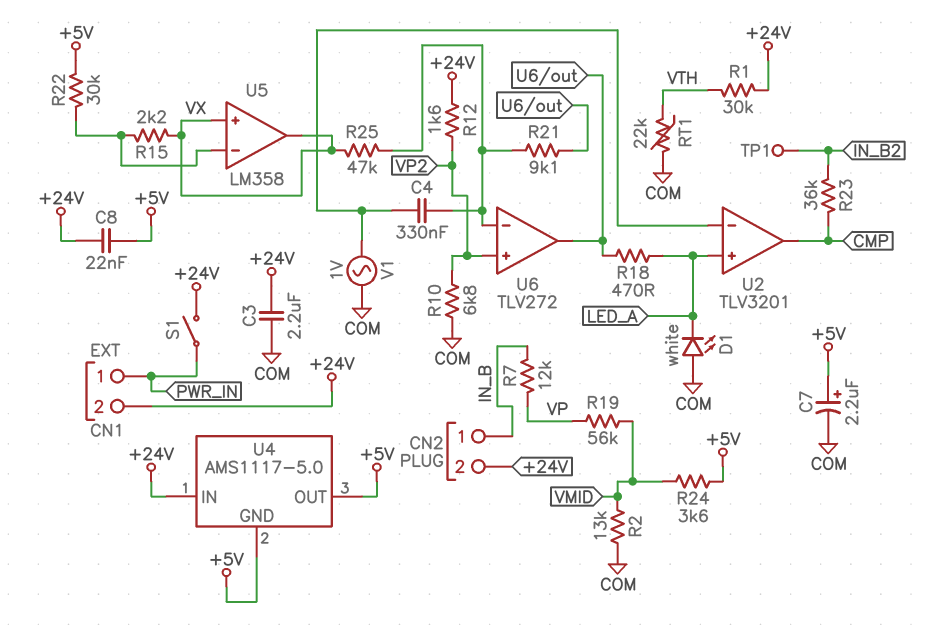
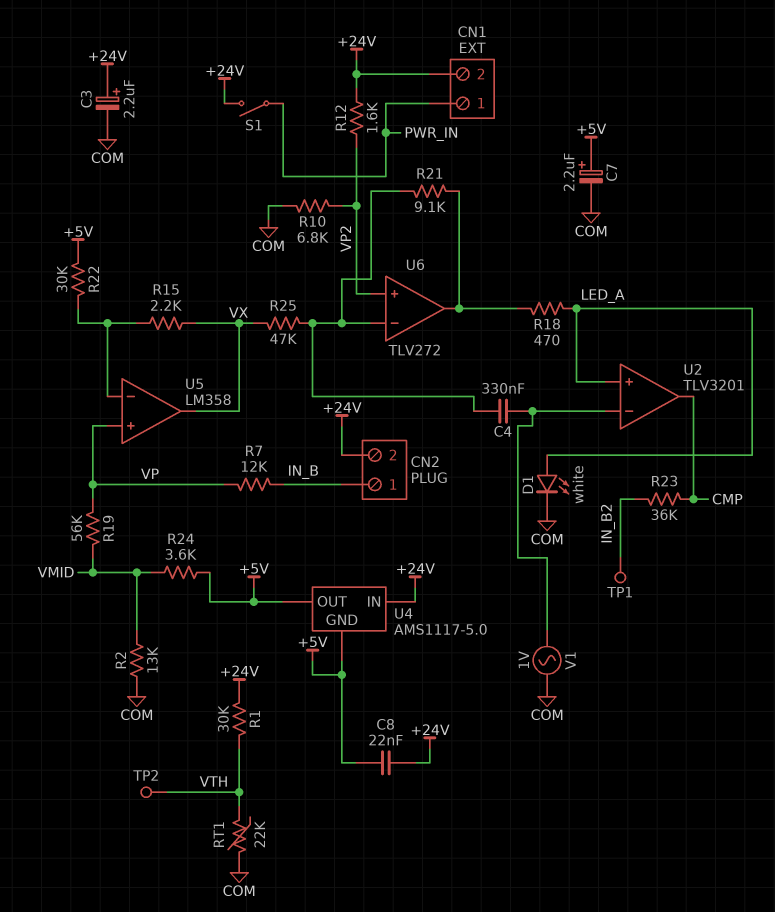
C3: 2.2uF (+24V, COM) -> 2.2uF (plus +24V, minus COM)
D1: LED white (A COM, K LED_A) -> LED white (A LED_A, K COM)
TP2: none -> test point (VTH)
U5 pin in+: VX -> VP

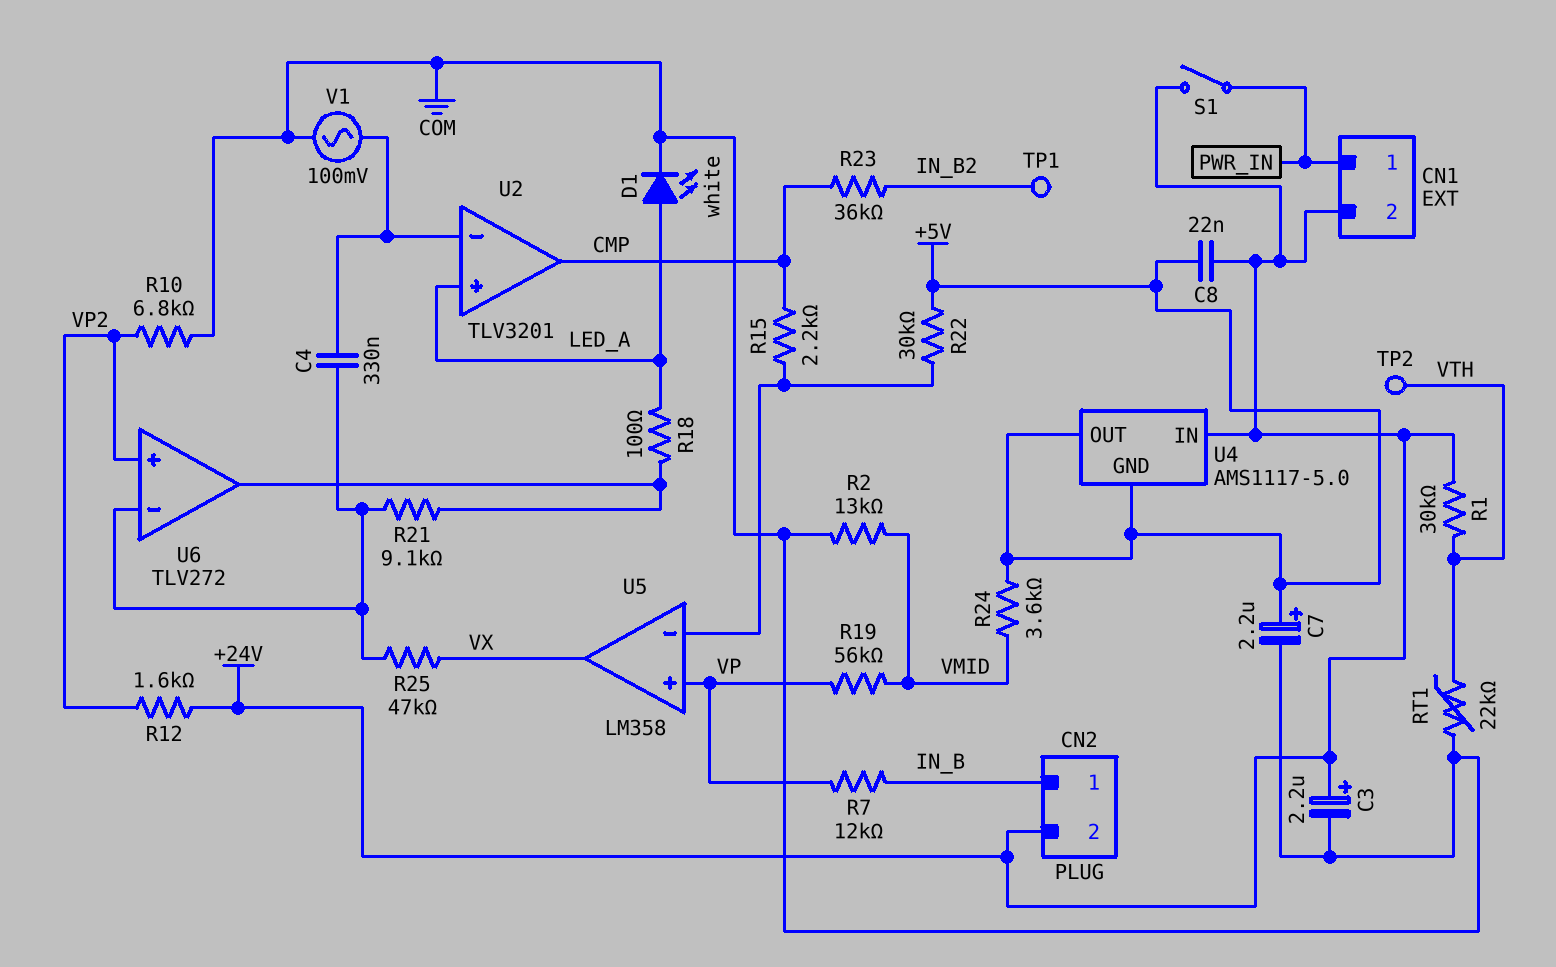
R15: 2.2k (U5/in-, VX) -> 2.2k (CMP, U5/in-)
R18: 470 (LED_A, U6/out) -> 100 (LED_A, U6/out)
V1: AC 1V (COM, U2/in-) -> AC 100mV (COM, U2/in-)

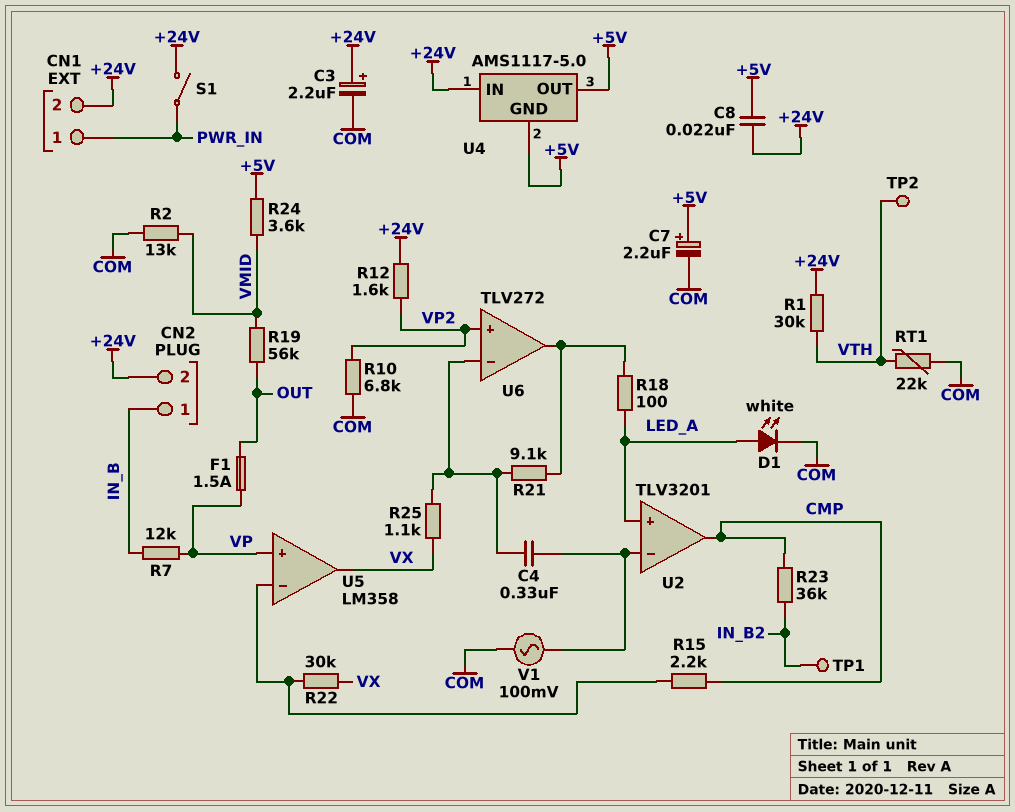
F1: none -> 1.5A (OUT, VP)
R19: 56k (VMID, VP) -> 56k (OUT, VMID)
R22: 30k (+5V, U5/in-) -> 30k (U5/in-, VX)
R25: 47k (U6/in-, VX) -> 1.1k (U6/in-, VX)

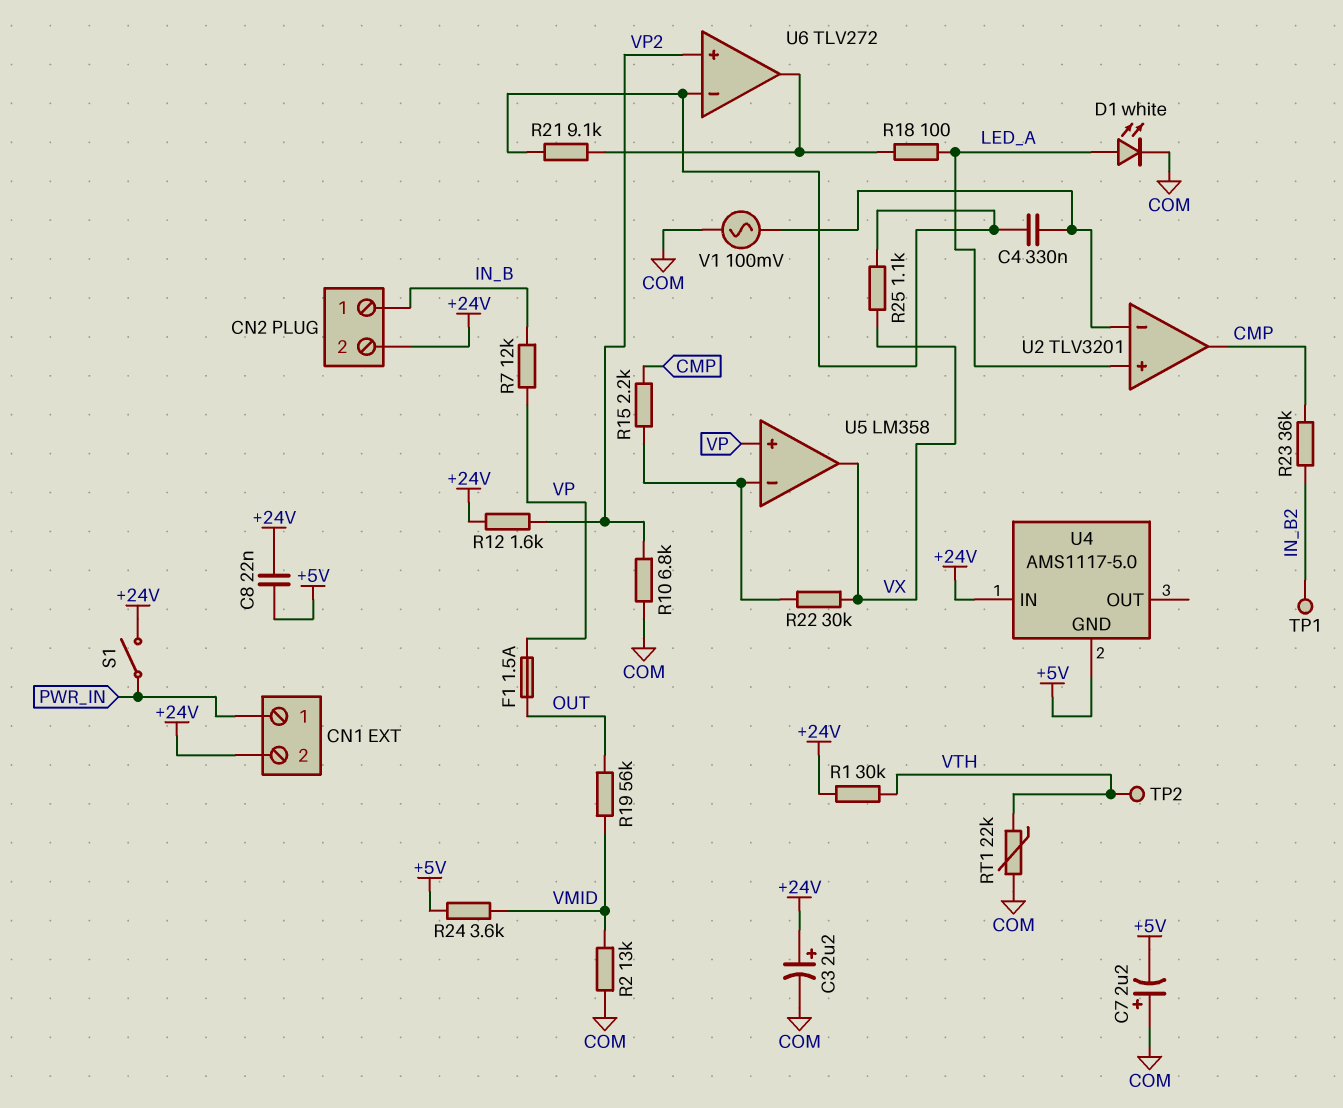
C7: 2.2uF (plus +5V, minus COM) -> 2.2uF (plus COM, minus +5V)
U4 pin OUT: +5V -> none

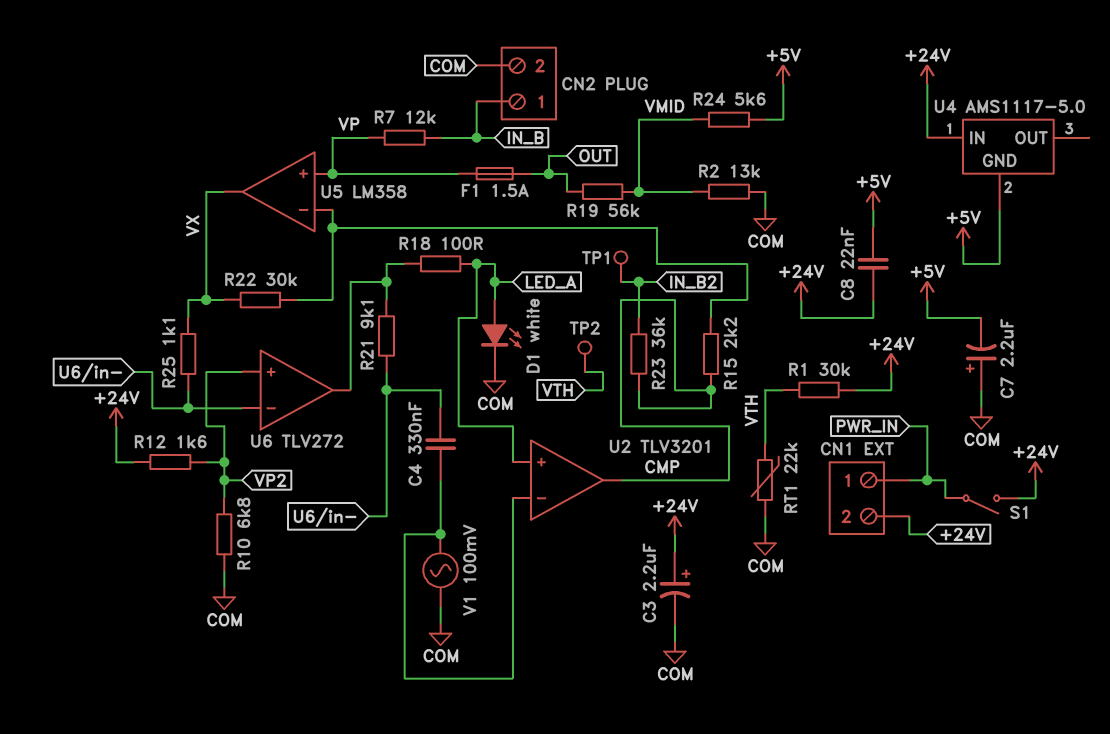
CN2 pin 2: +24V -> COM
R24: 3.6k (+5V, VMID) -> 5.6k (+5V, VMID)

